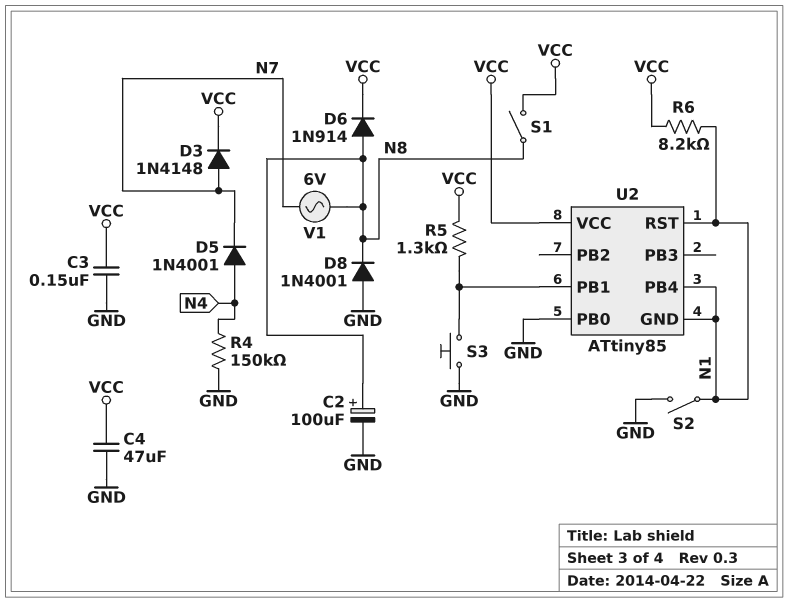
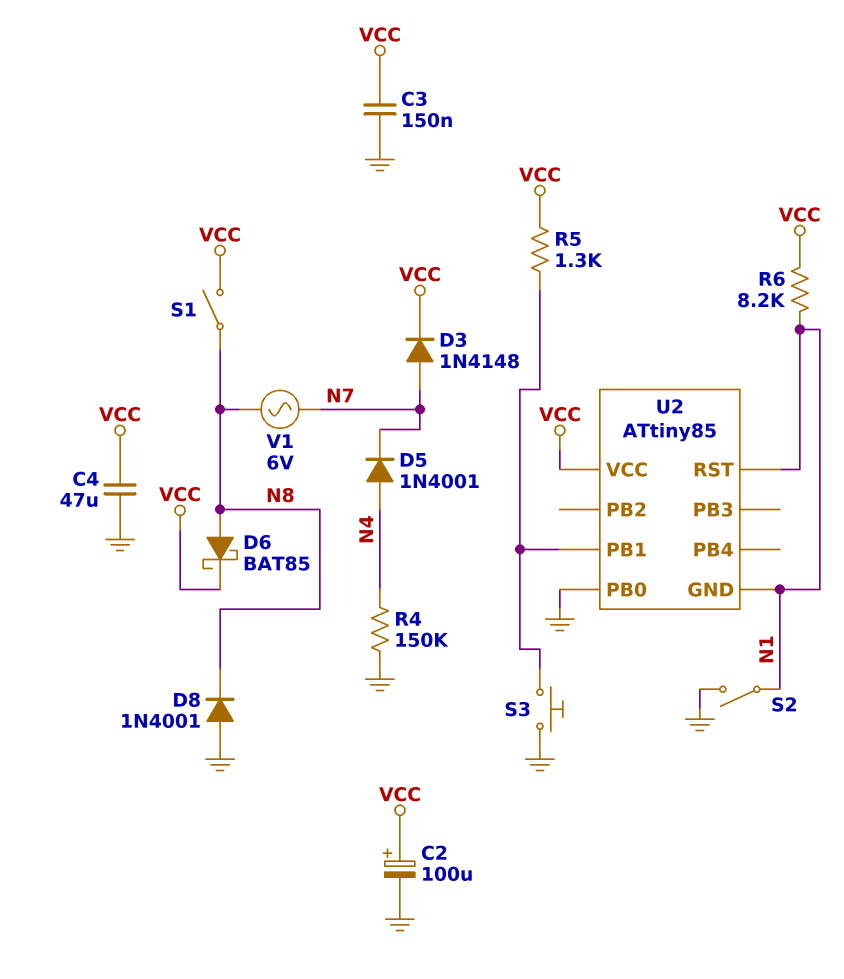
C2: 100uF (plus N8, minus GND) -> 100uF (plus VCC, minus GND)
D6: diode 1N914 (A N8, K VCC) -> schottky BAT85 (A N8, K VCC)
U2 pin PB4: N1 -> none

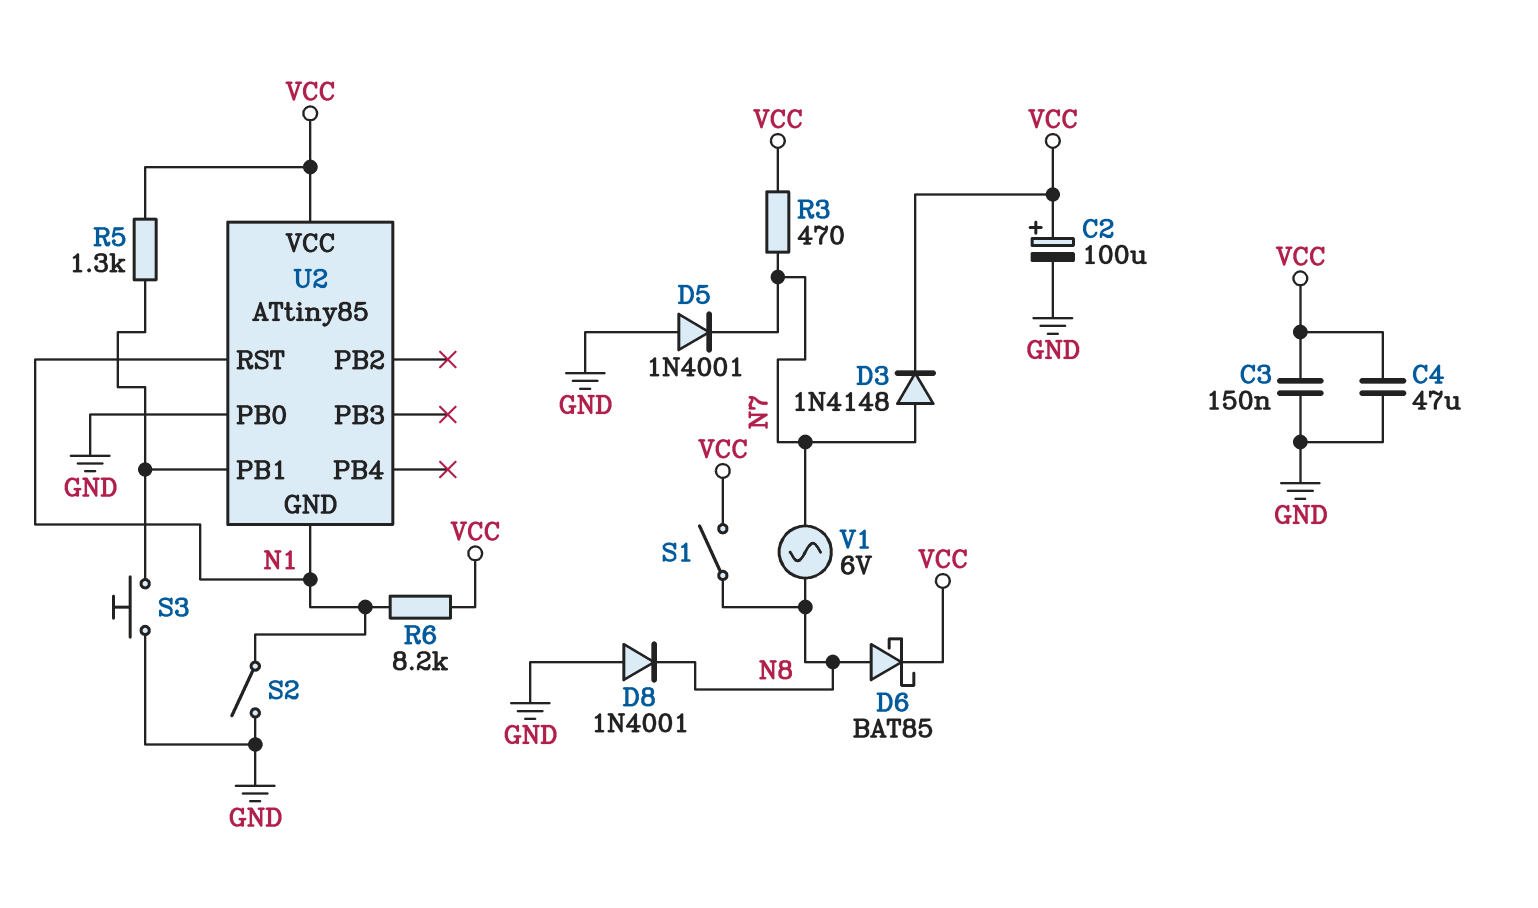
D5: diode 1N4001 (A N4, K N7) -> diode 1N4001 (A GND, K N7)
R3: none -> 470 (N7, VCC)
R4: 150k (GND, N4) -> none

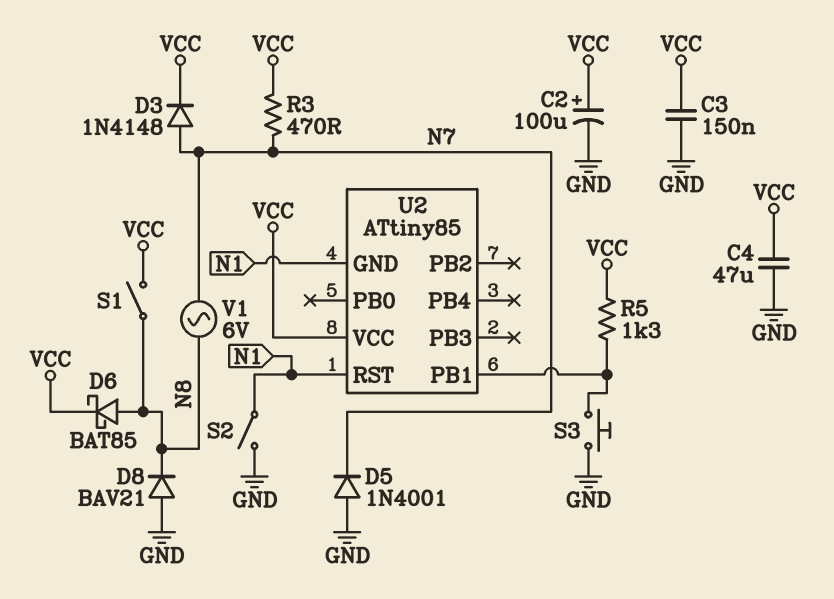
D8: diode 1N4001 (A GND, K N8) -> diode BAV21 (A GND, K N8)
R6: 8.2k (N1, VCC) -> none
U2 pin PB0: GND -> none

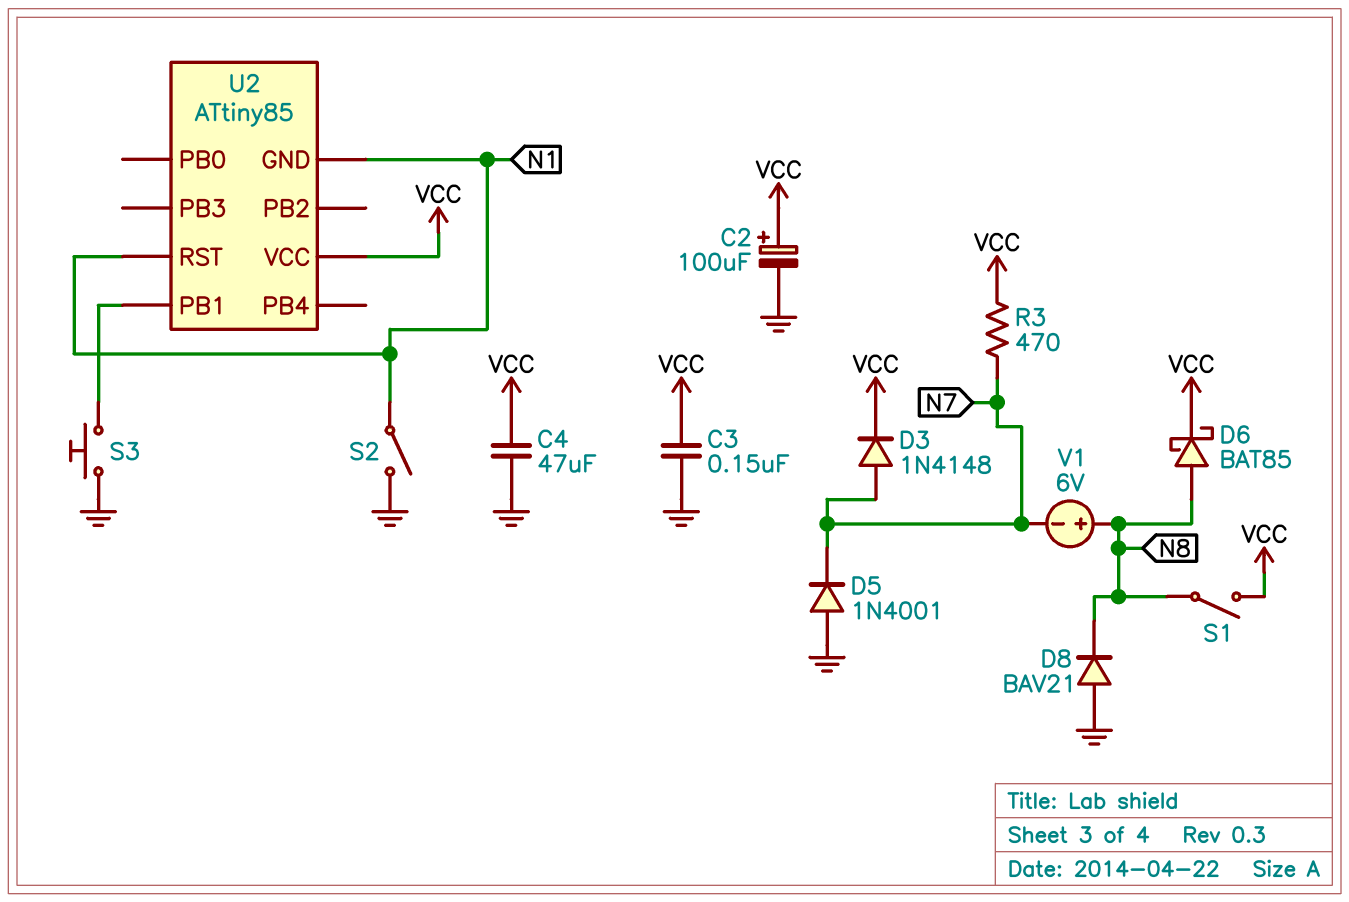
R5: 1.3k (U2/PB1, VCC) -> none
V1: AC 6V (N7, N8) -> 6V (plus N8, minus N7)

